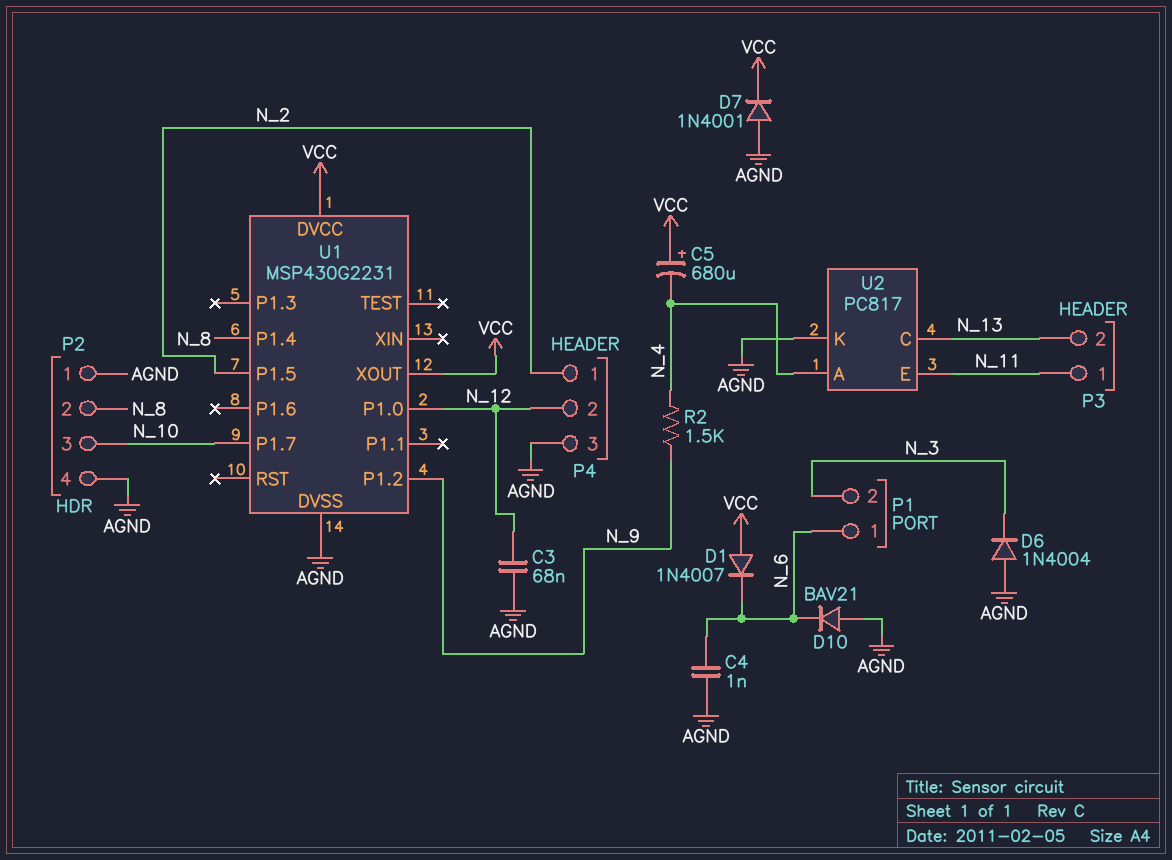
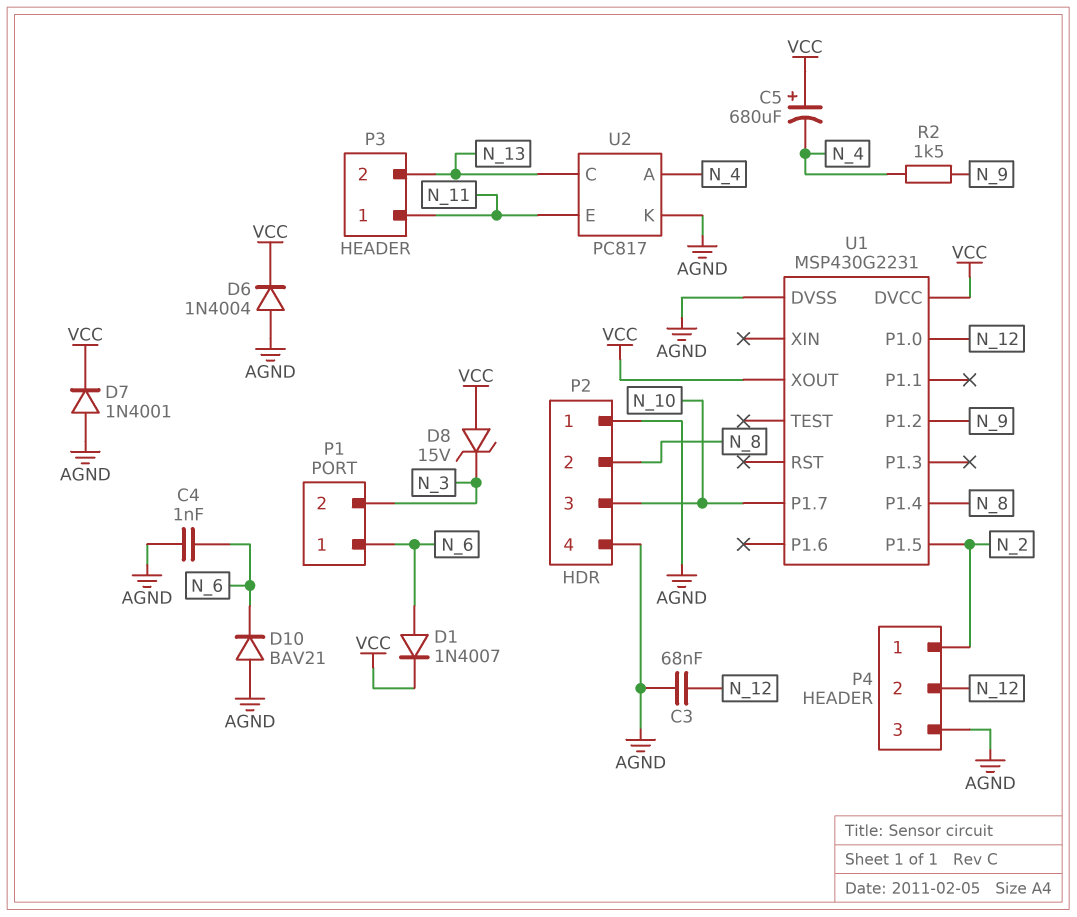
D1: diode 1N4007 (A VCC, K N_6) -> diode 1N4007 (A N_6, K VCC)
D6: diode 1N4004 (A AGND, K N_3) -> diode 1N4004 (A AGND, K VCC)
D8: none -> zener 15V (A VCC, K N_3)

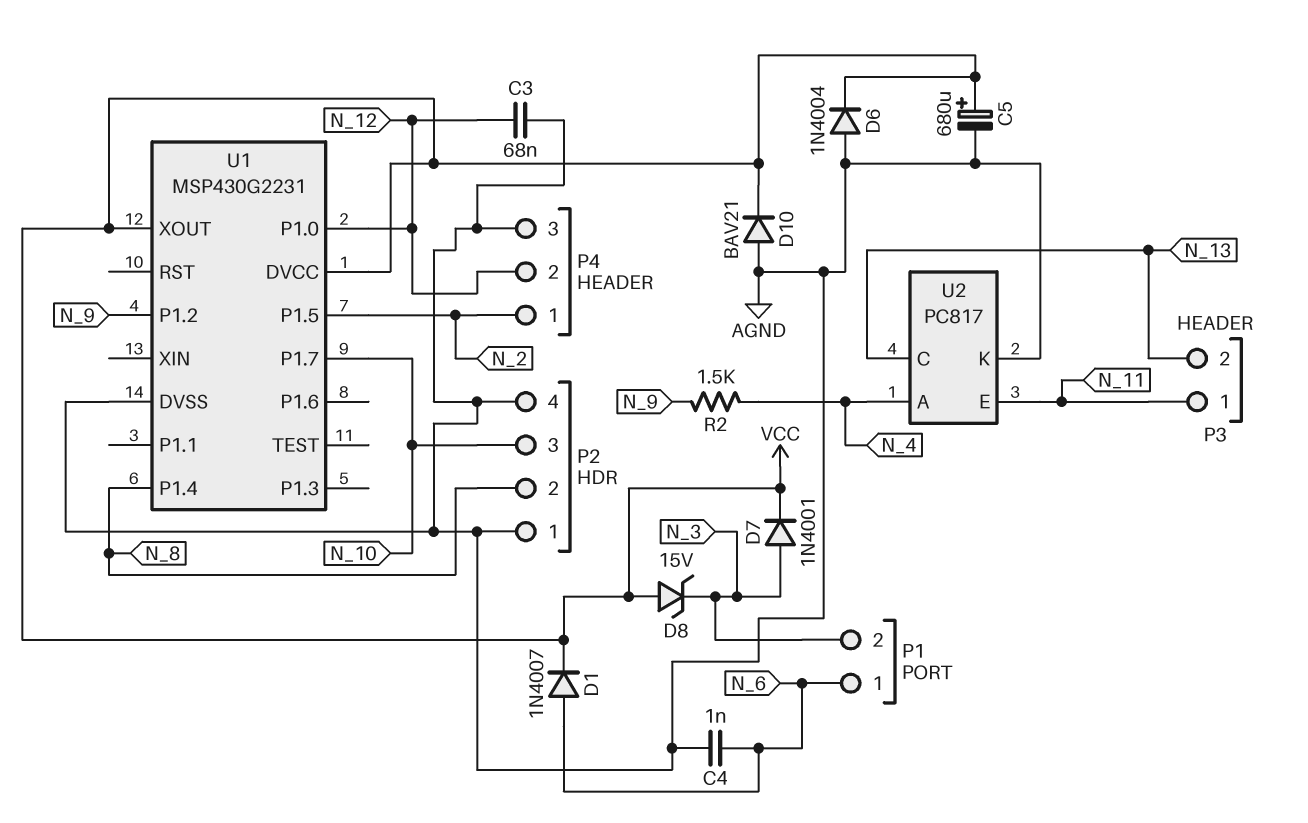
C5: 680uF (plus VCC, minus N_4) -> 680uF (plus VCC, minus AGND)
D7: diode 1N4001 (A AGND, K VCC) -> diode 1N4001 (A N_3, K VCC)
D10: diode BAV21 (A AGND, K N_6) -> diode BAV21 (A AGND, K VCC)

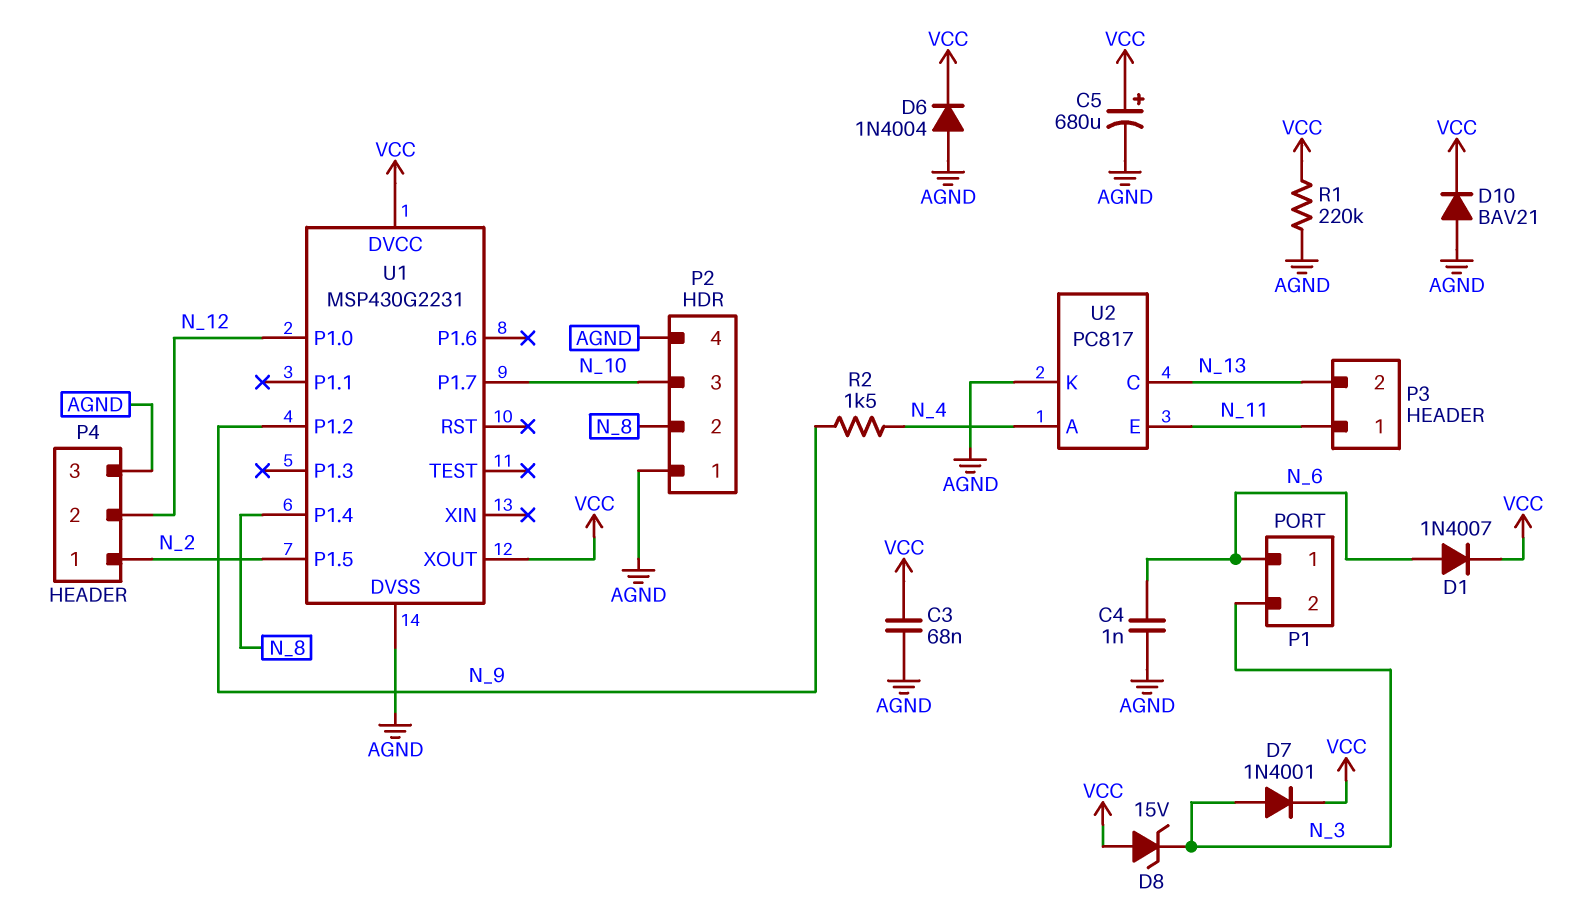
C3: 68nF (AGND, N_12) -> 68nF (AGND, VCC)
R1: none -> 220k (AGND, VCC)

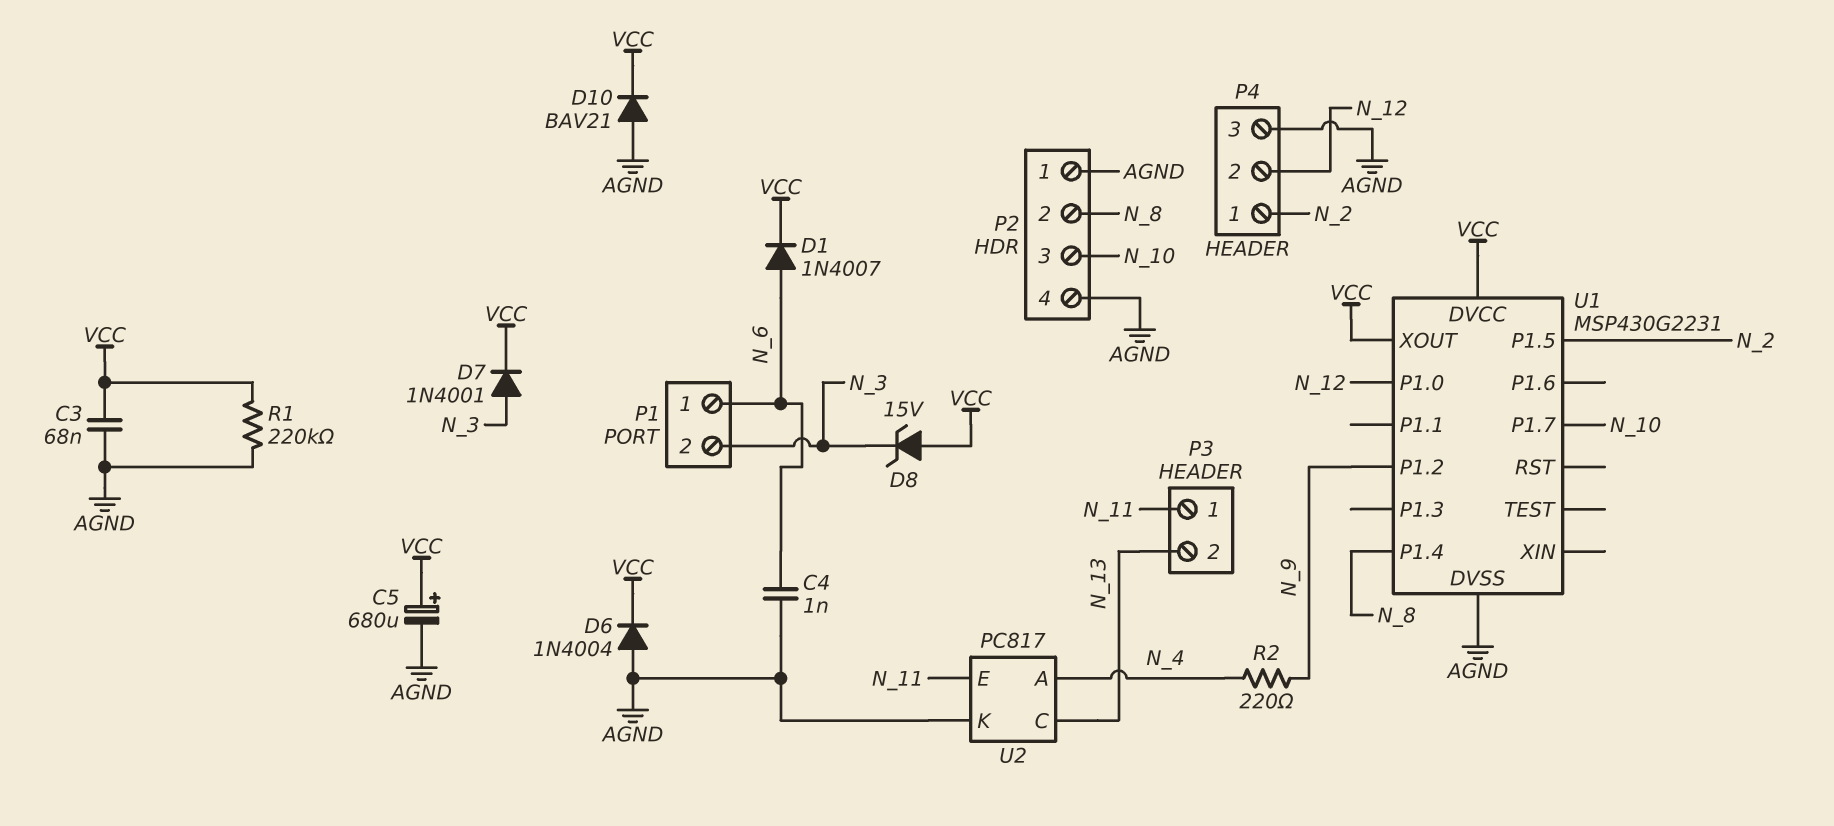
R2: 1.5k (N_4, N_9) -> 220 (N_4, N_9)

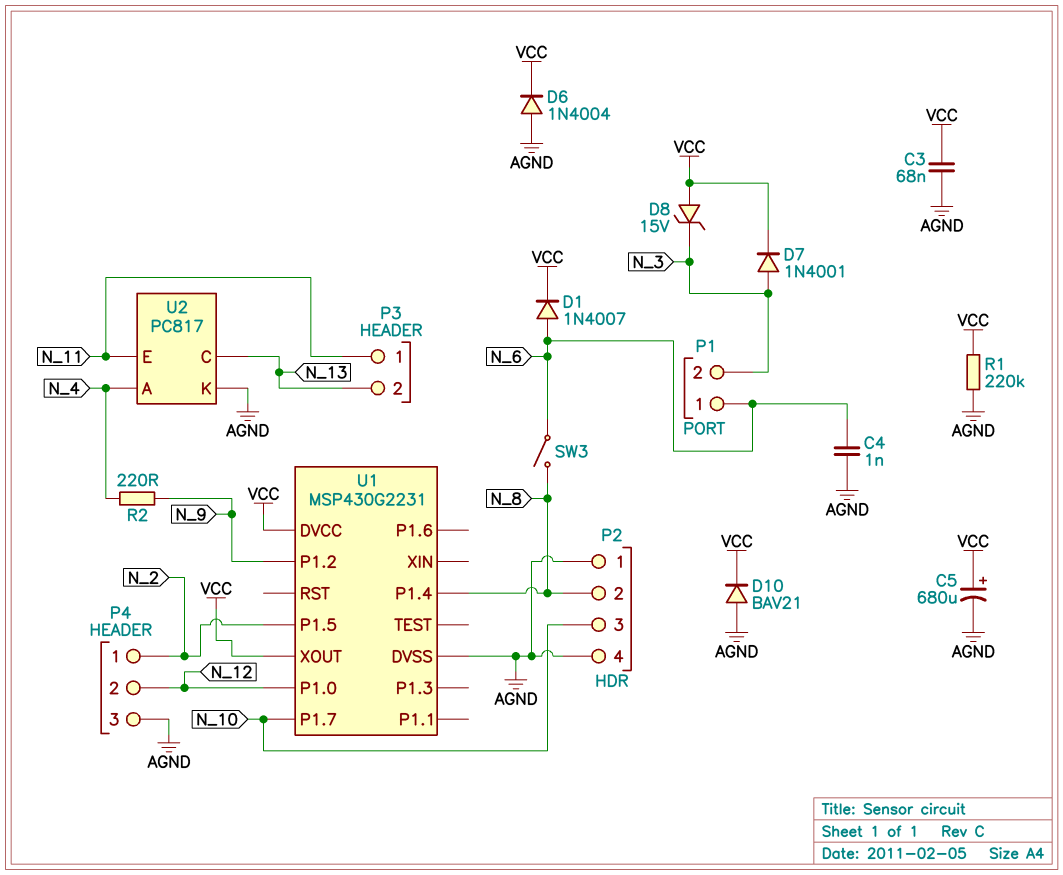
SW3: none -> switch (N_6, N_8)

